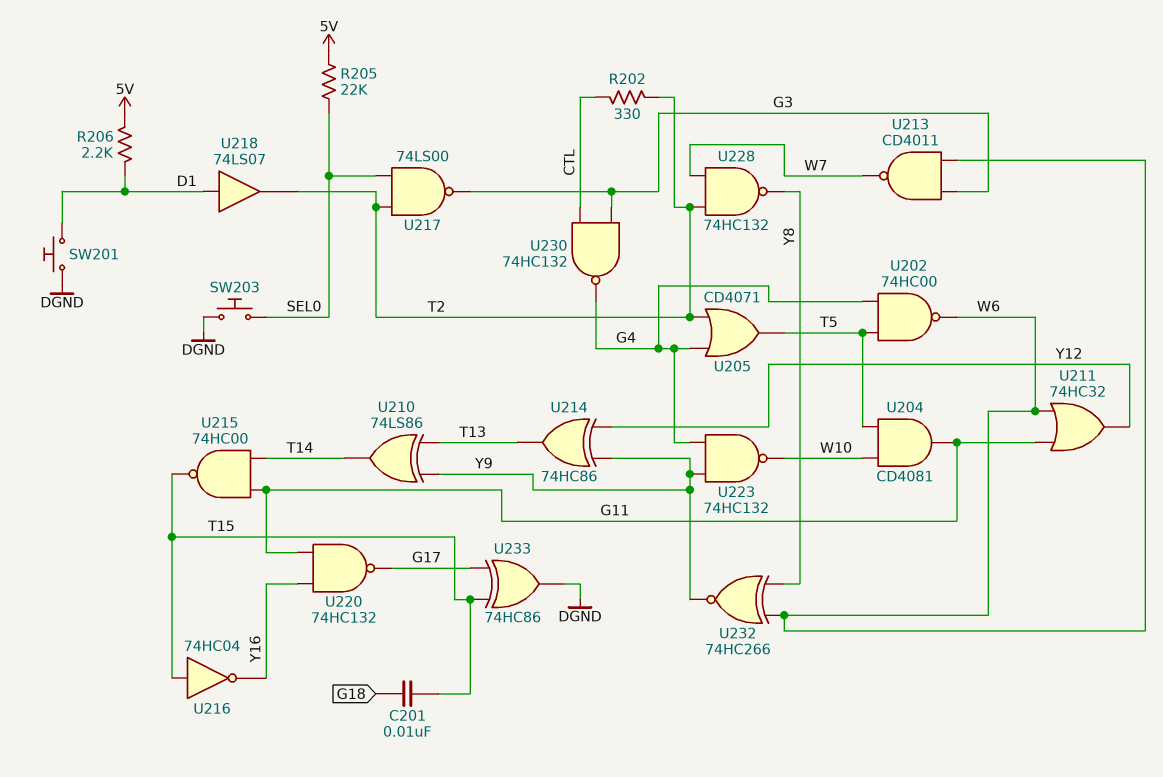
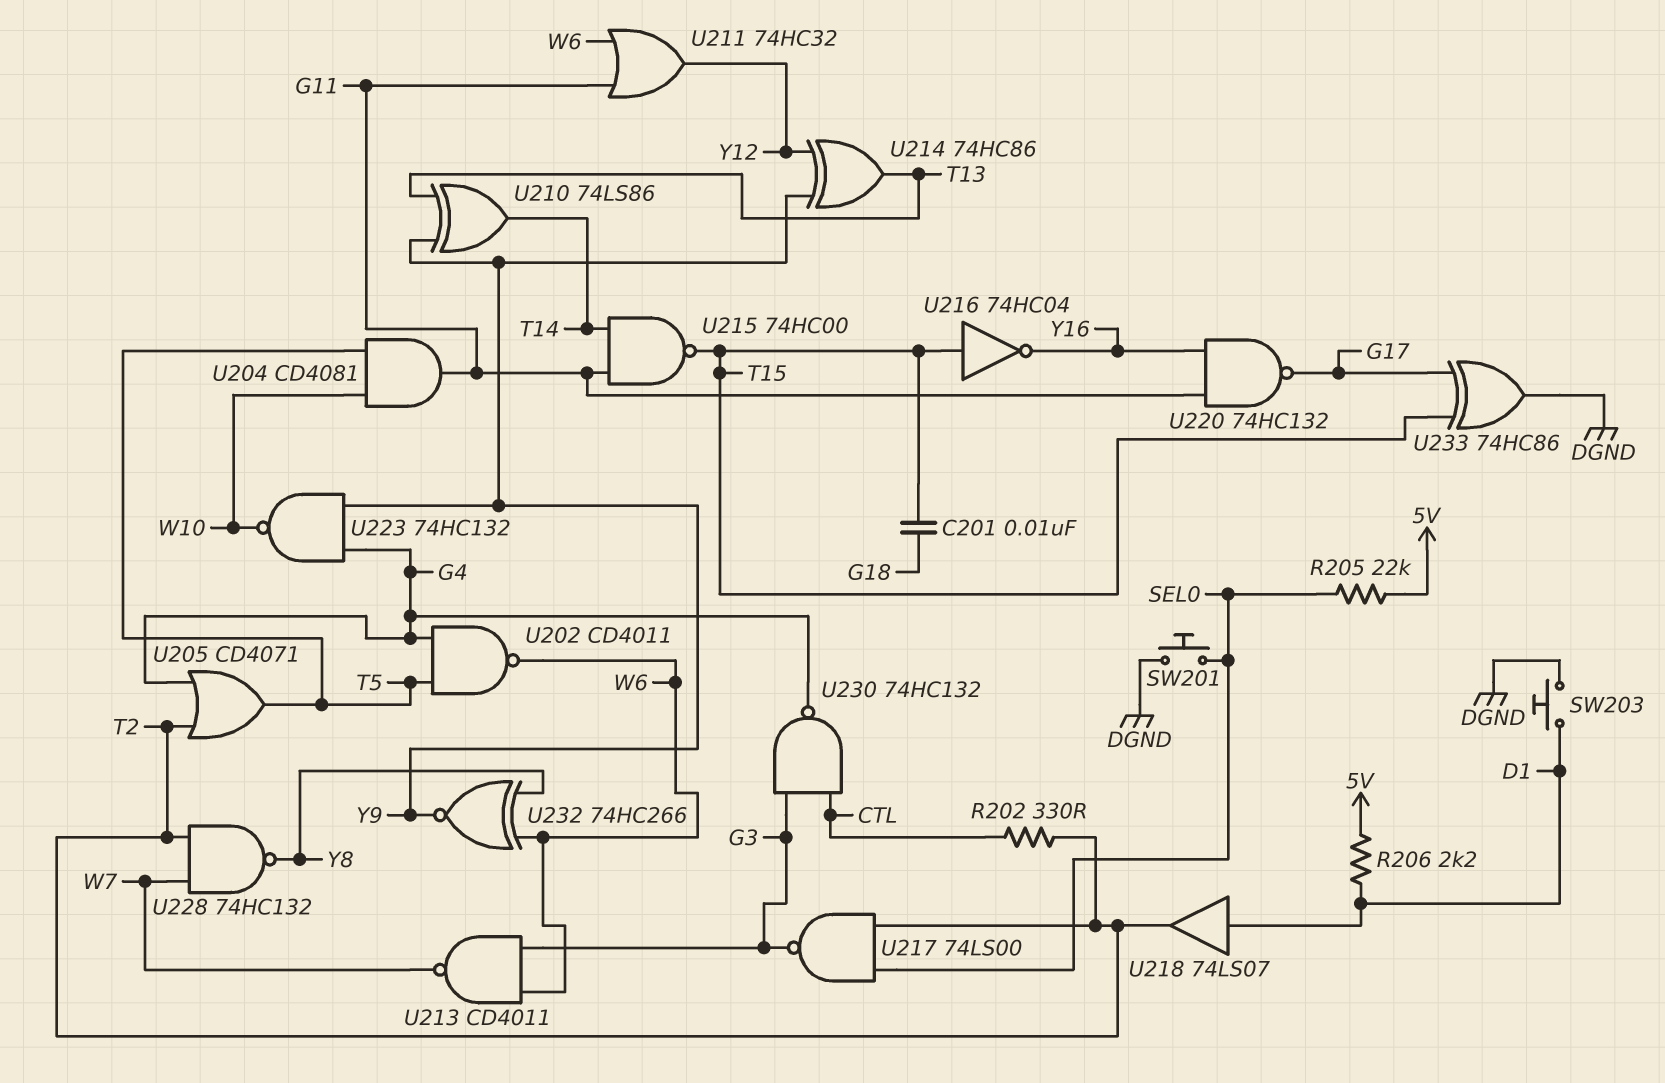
SW201: button (D1, DGND) -> button (DGND, SEL0)
SW203: button (DGND, SEL0) -> button (D1, DGND)
U202: NAND 74HC00 (in G4, in T5, out W6) -> NAND CD4011 (in G4, in T5, out W6)

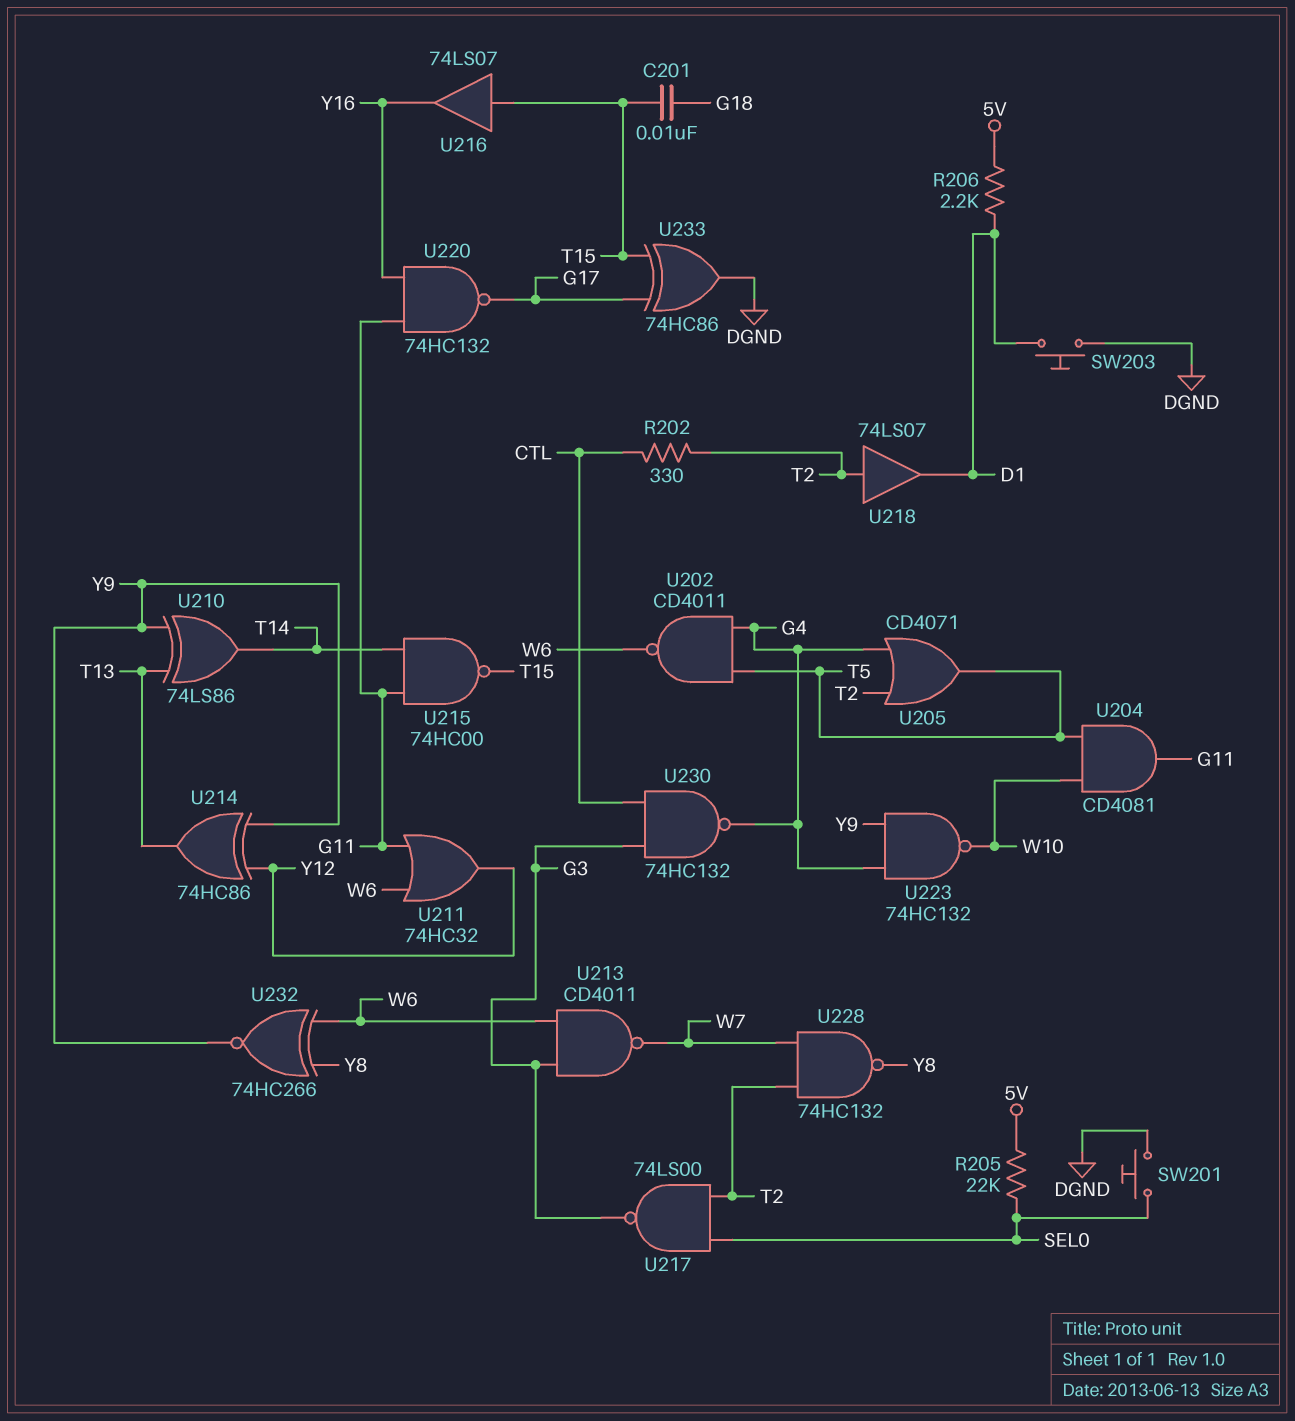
U216: NOT 74HC04 (in T15, out Y16) -> buffer 74LS07 (in T15, out Y16)
U218: buffer 74LS07 (in D1, out T2) -> buffer 74LS07 (in T2, out D1)

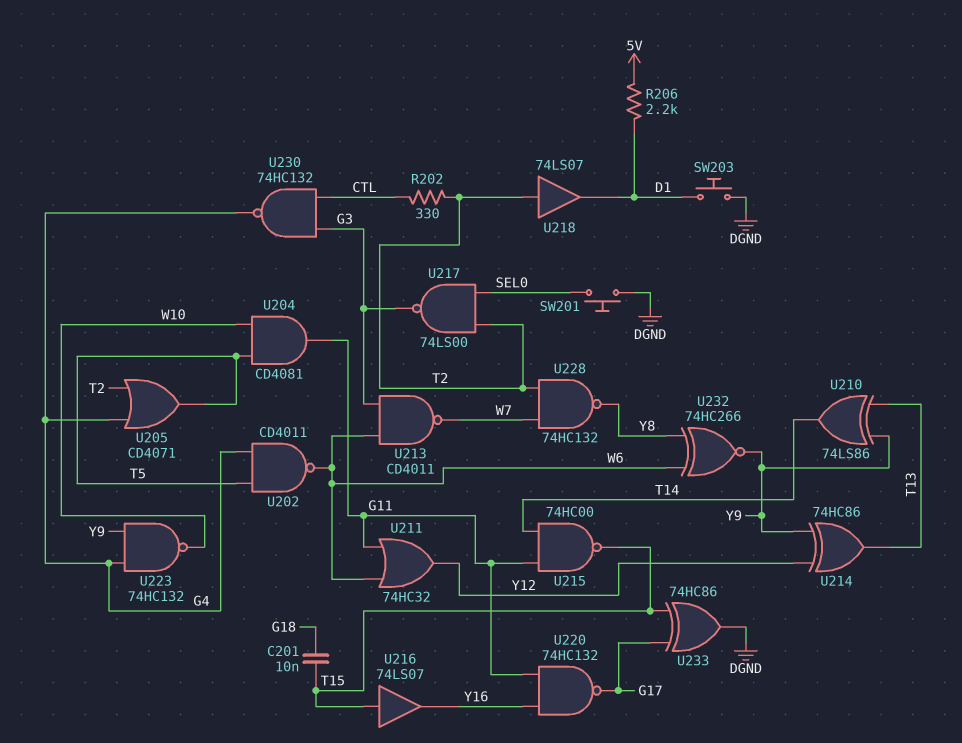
R205: 22k (5V, SEL0) -> none

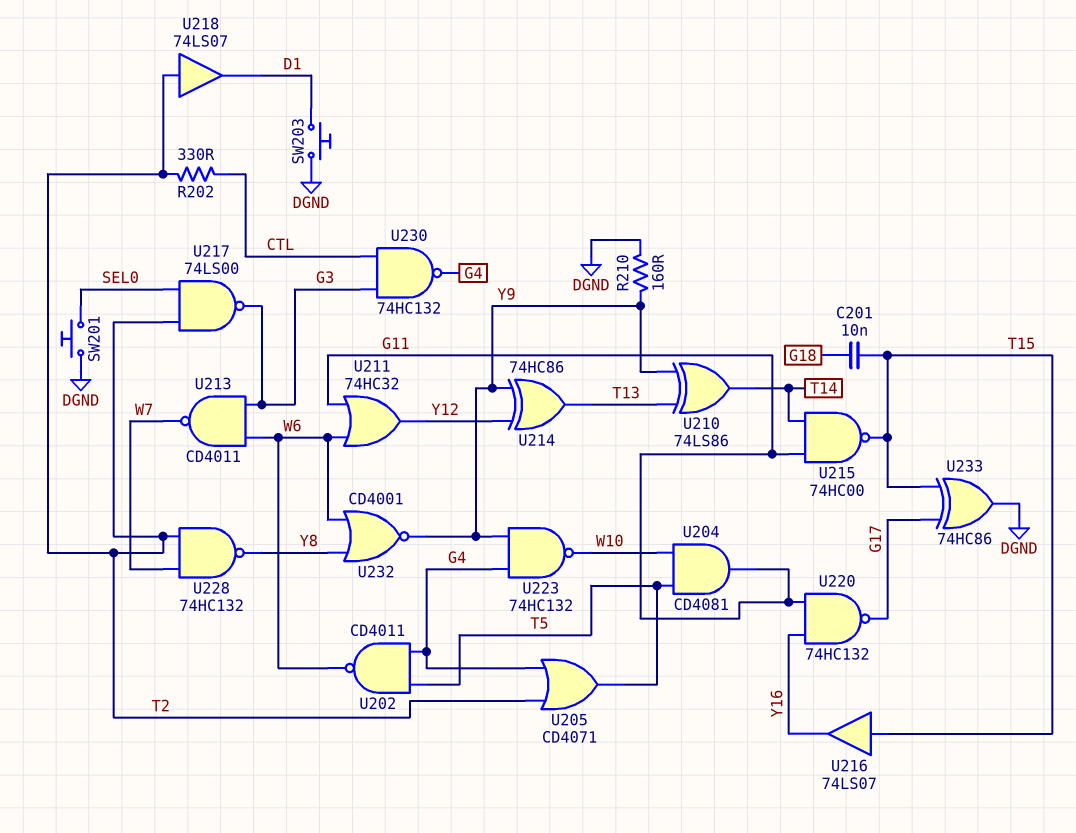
R206: 2.2k (5V, D1) -> none
R210: none -> 160 (DGND, Y9)
U232: XNOR 74HC266 (in W6, in Y8, out Y9) -> NOR CD4001 (in W6, in Y8, out Y9)

